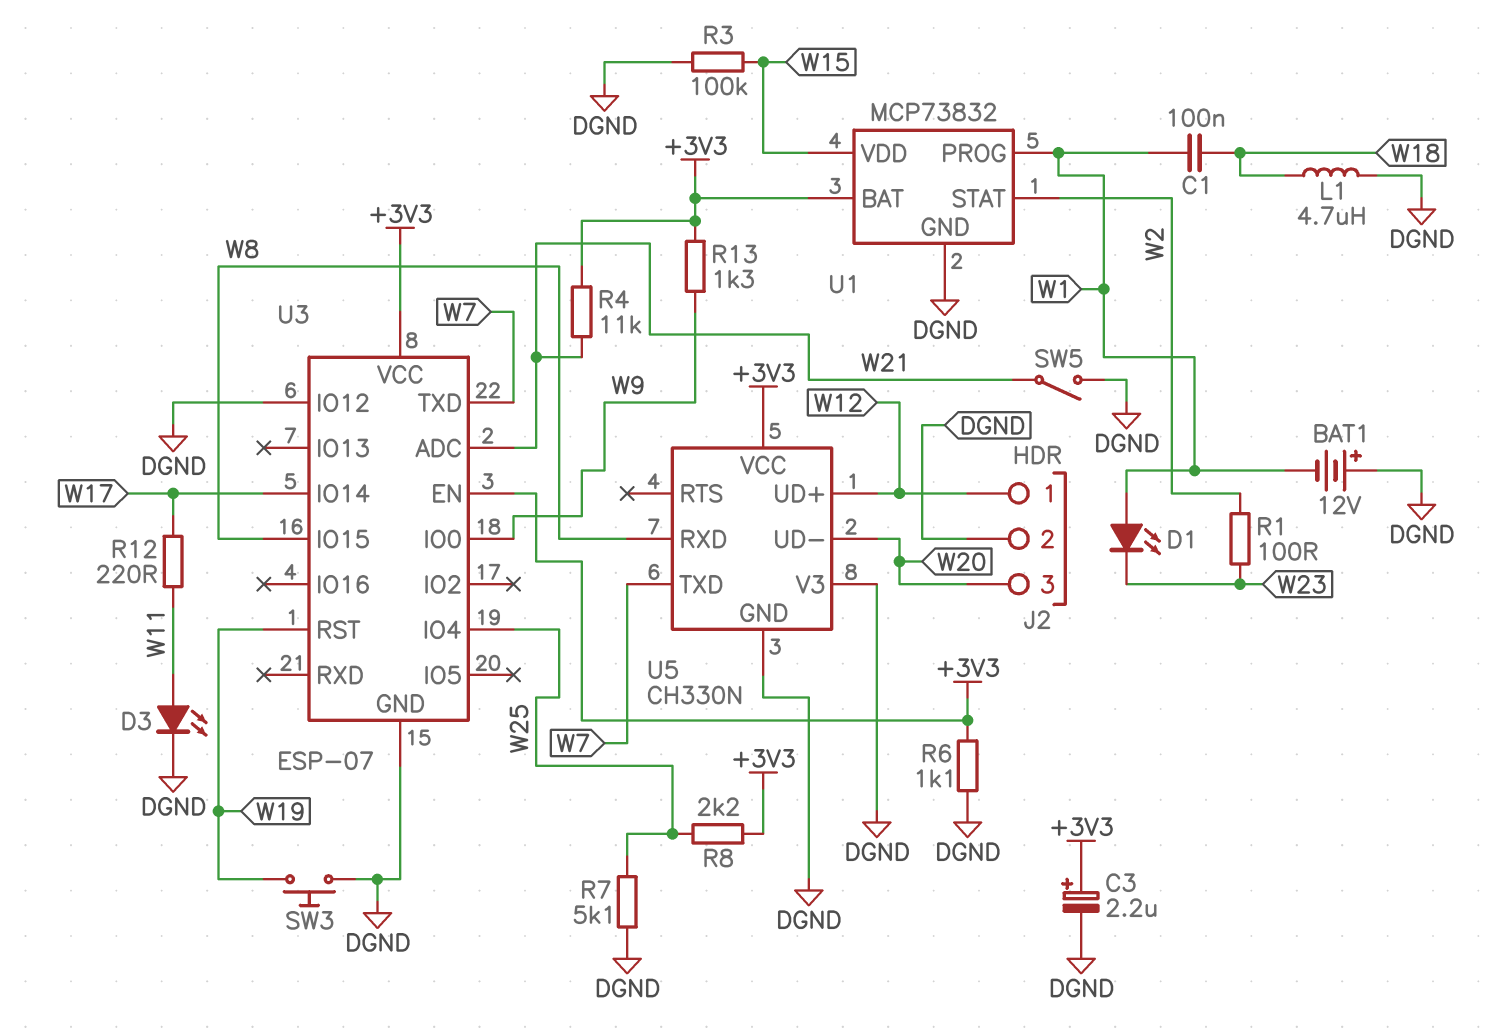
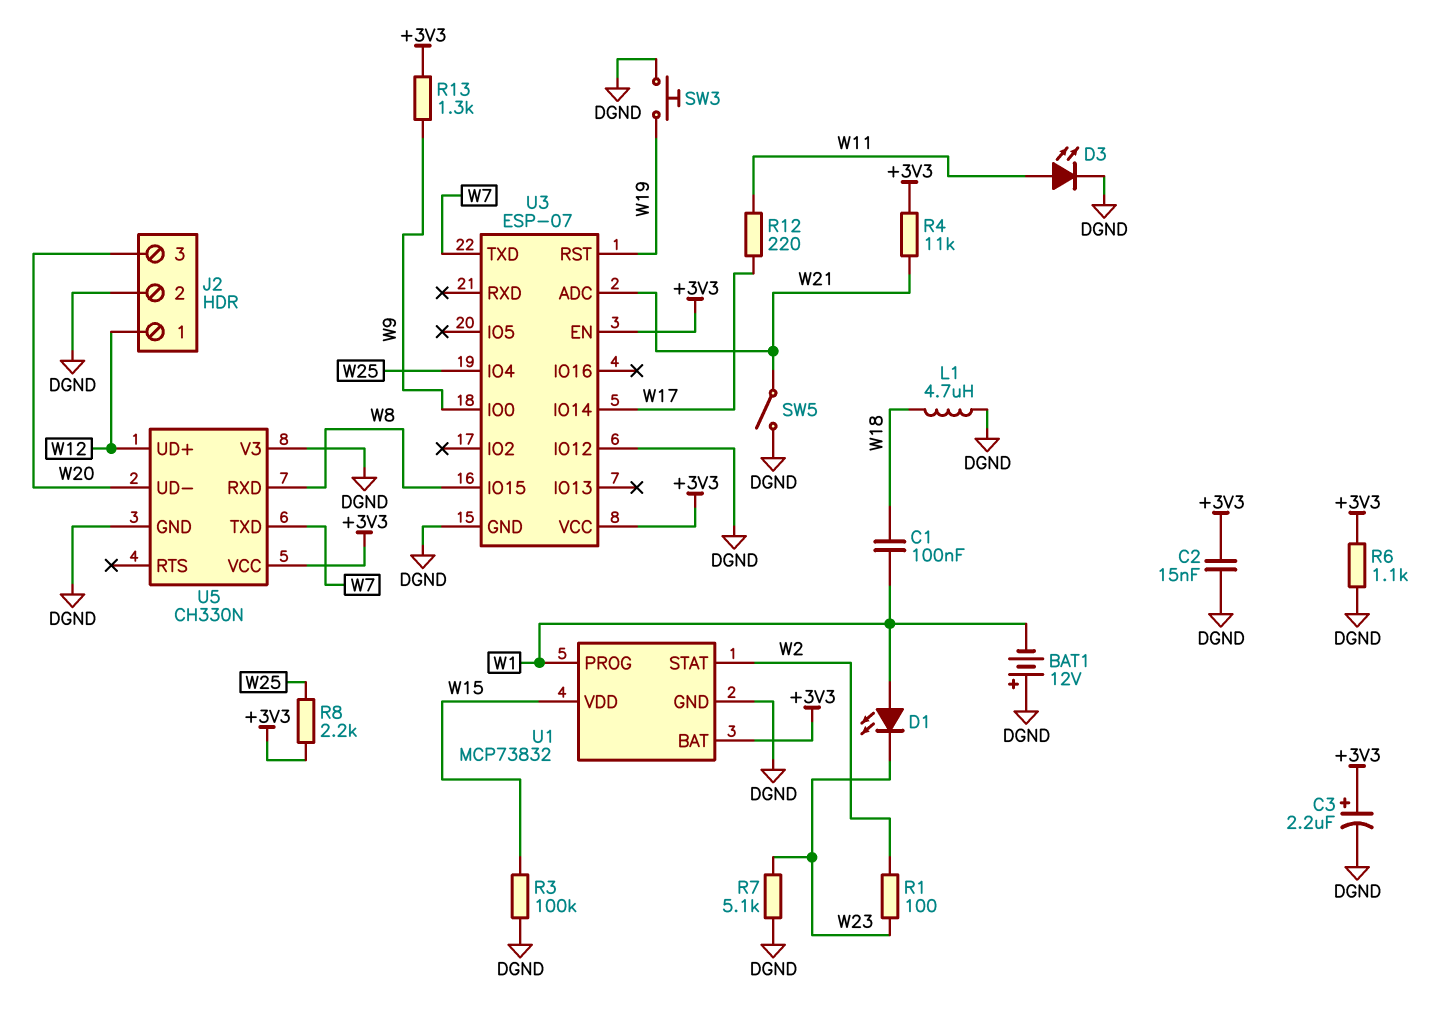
C2: none -> 15nF (+3V3, DGND)
R7: 5.1k (DGND, W25) -> 5.1k (DGND, W23)

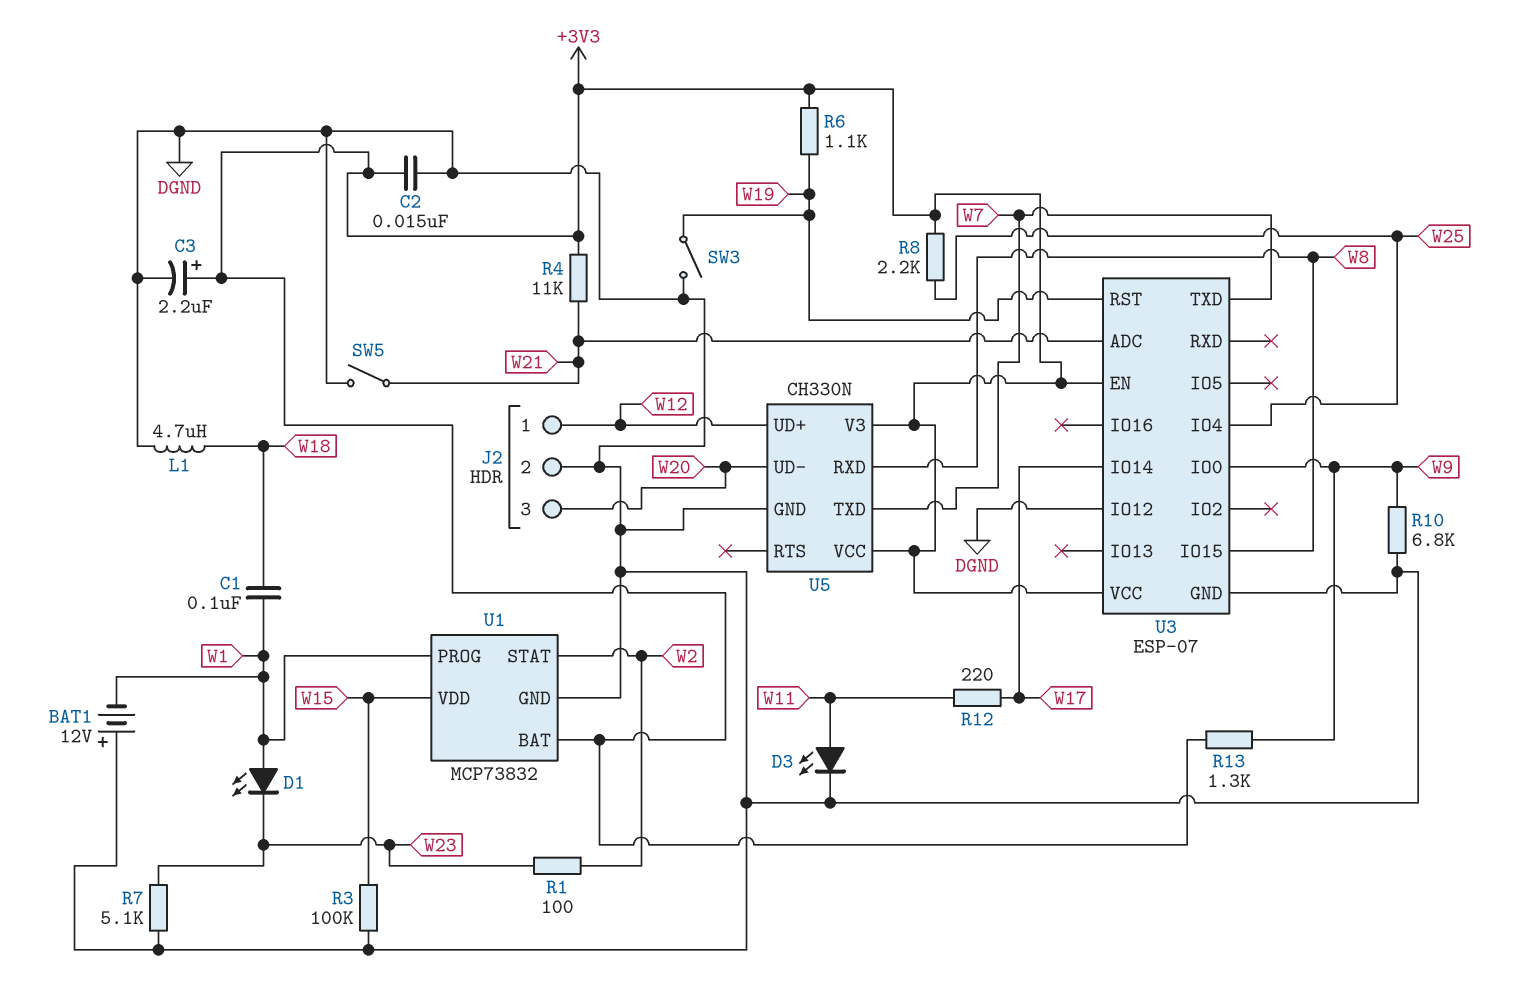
R6: 1.1k (+3V3, DGND) -> 1.1k (+3V3, W19)
R10: none -> 6.8k (DGND, W9)
SW3: button (DGND, W19) -> switch (DGND, W19)
U5 pin V3: DGND -> +3V3

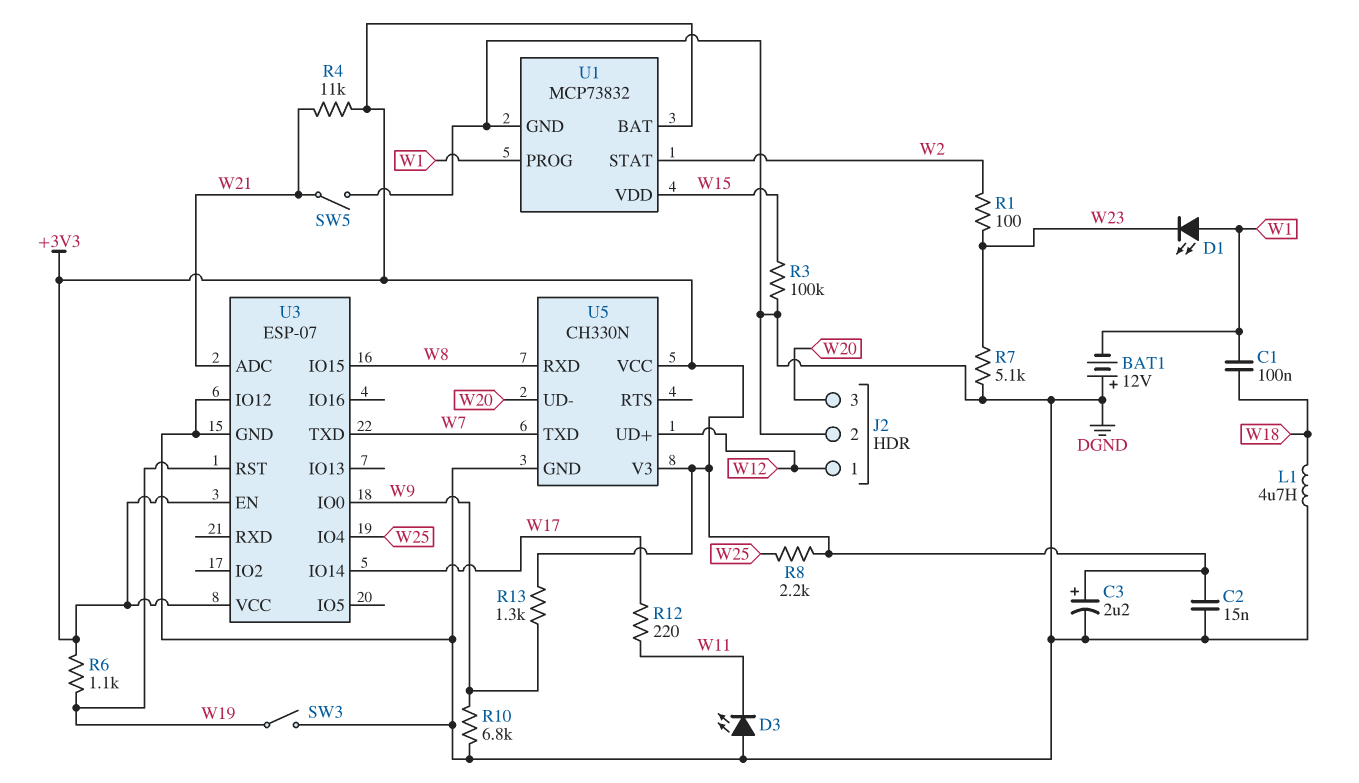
D3: LED (A W11, K DGND) -> LED (A DGND, K W11)

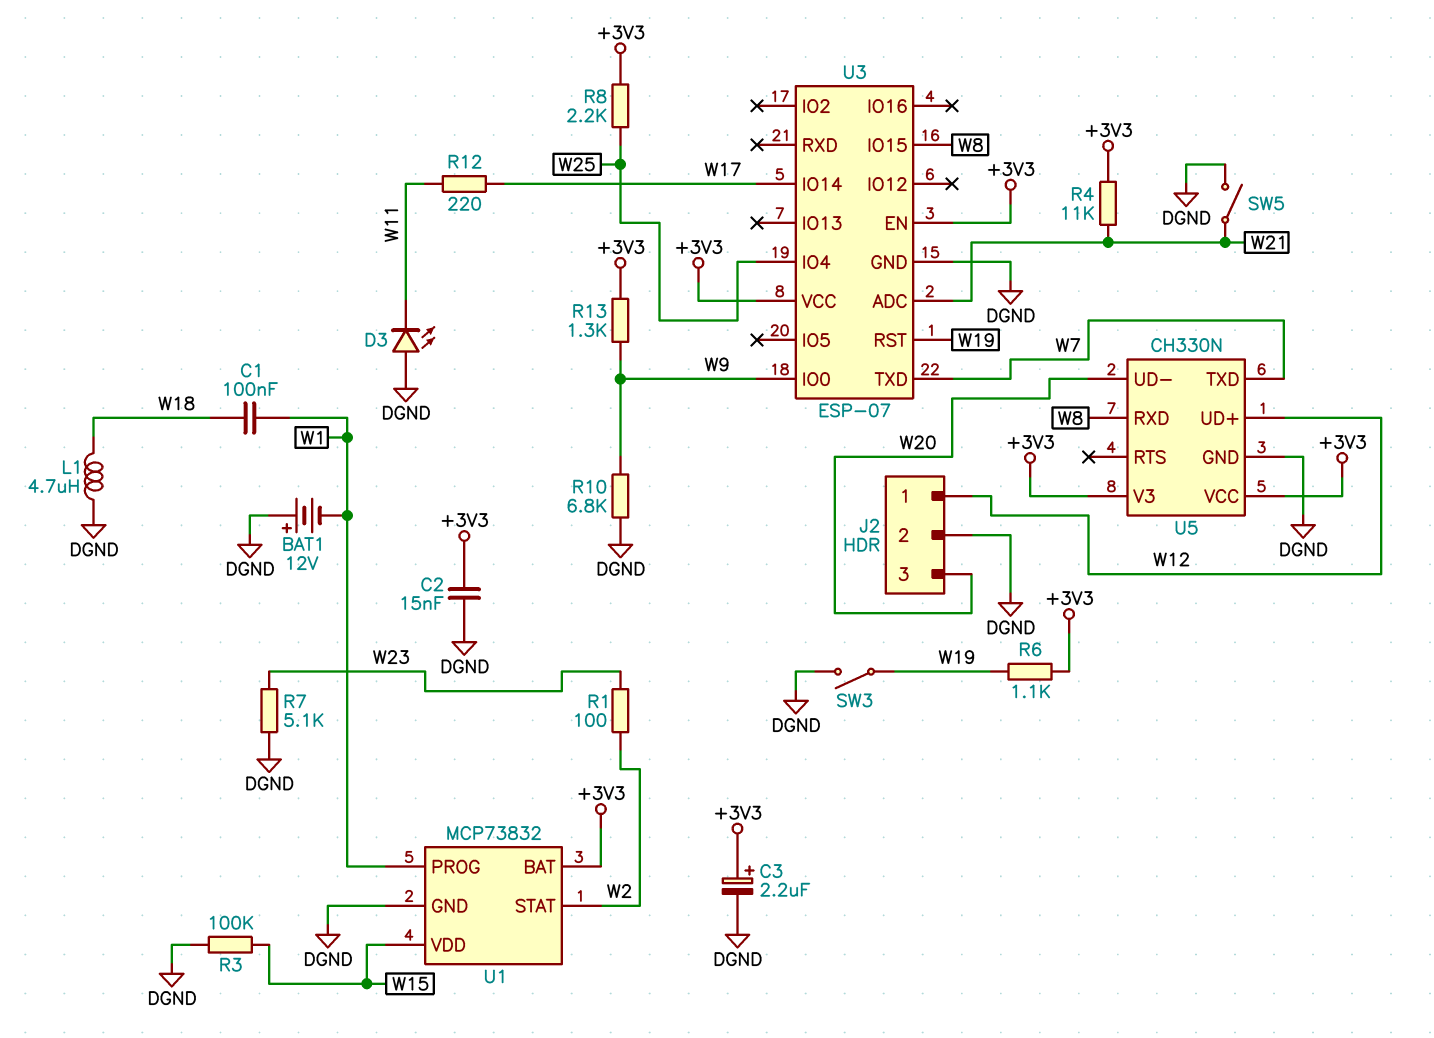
D1: LED (A W1, K W23) -> none
U3 pin IO12: DGND -> none

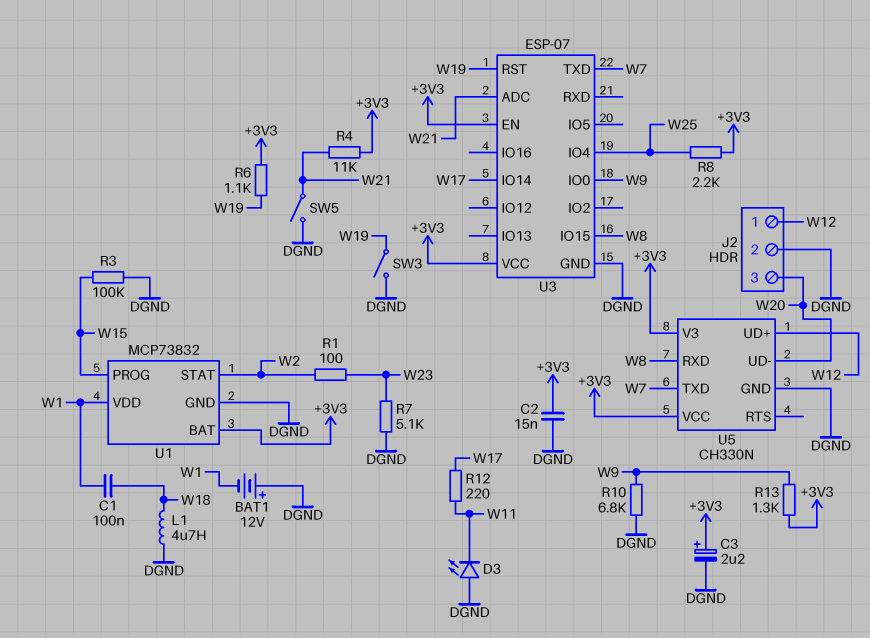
U1 pin PROG: W1 -> W15
U1 pin VDD: W15 -> W1

